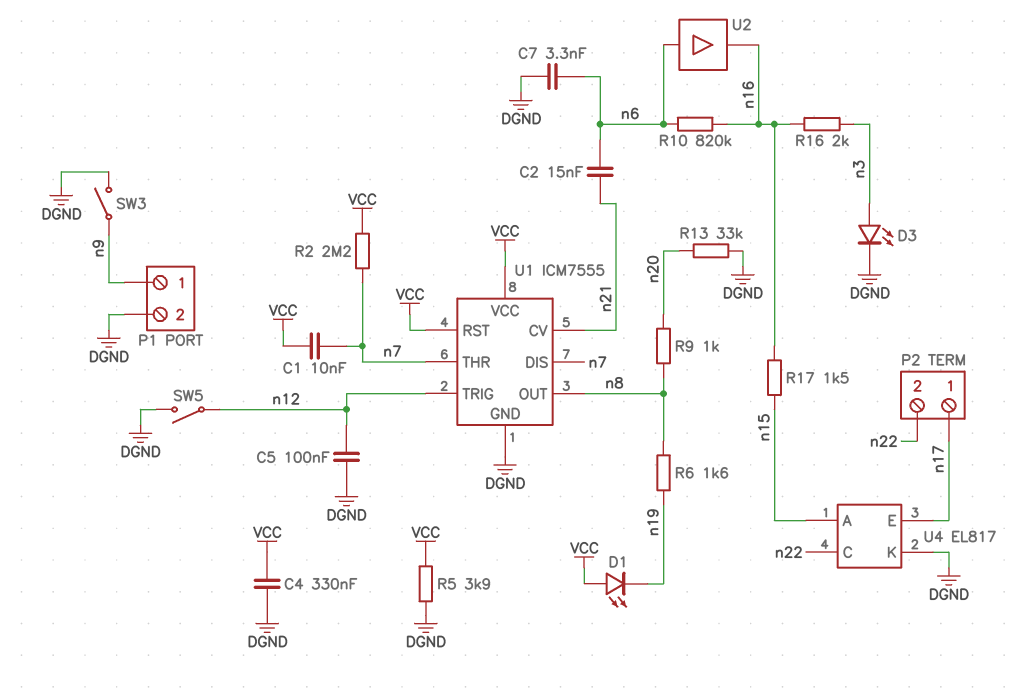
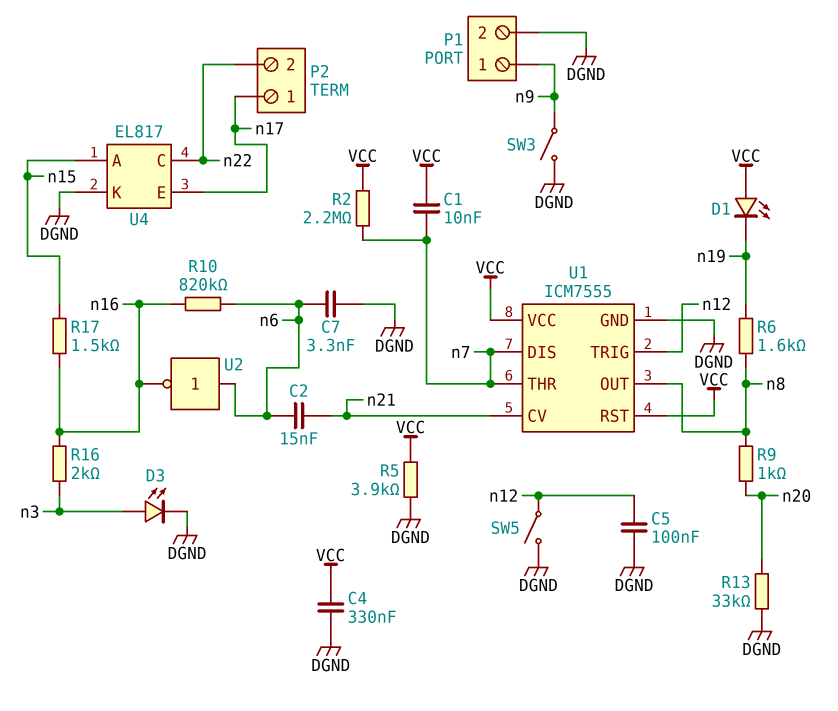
U2: buffer (in n6, out n16) -> NOT (in n6, out n16)

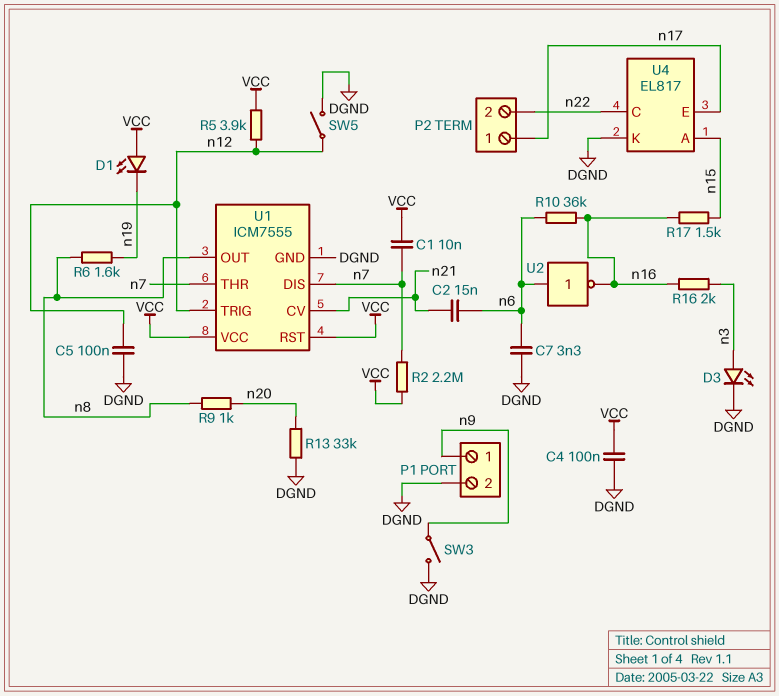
C4: 330nF (DGND, VCC) -> 100nF (DGND, VCC)
R5: 3.9k (DGND, VCC) -> 3.9k (VCC, n12)
R10: 820k (n6, n16) -> 36k (n6, n16)

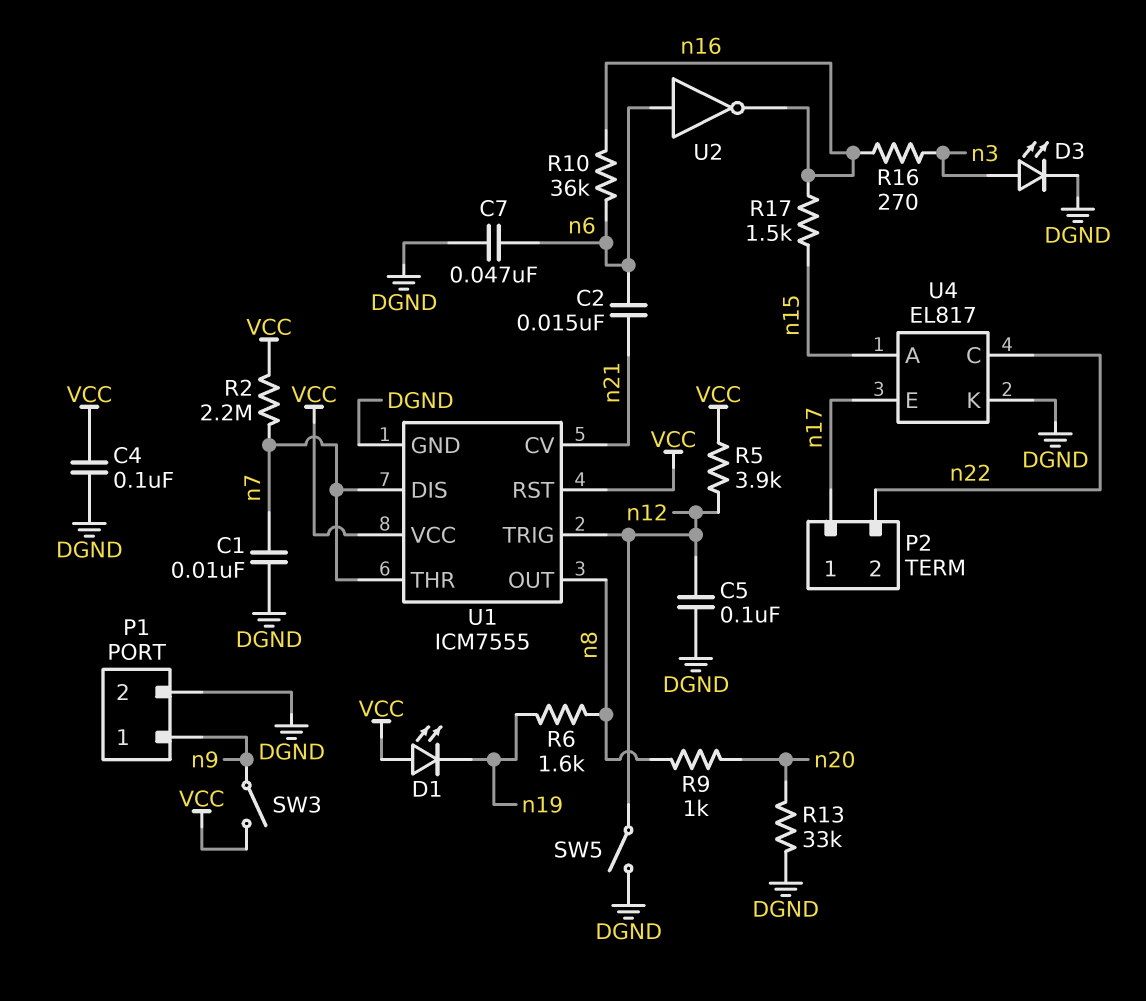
C1: 10nF (VCC, n7) -> 10nF (DGND, n7)
C7: 3.3nF (DGND, n6) -> 47nF (DGND, n6)
R16: 2k (n3, n16) -> 270 (n3, n16)
SW3: switch (DGND, n9) -> switch (VCC, n9)

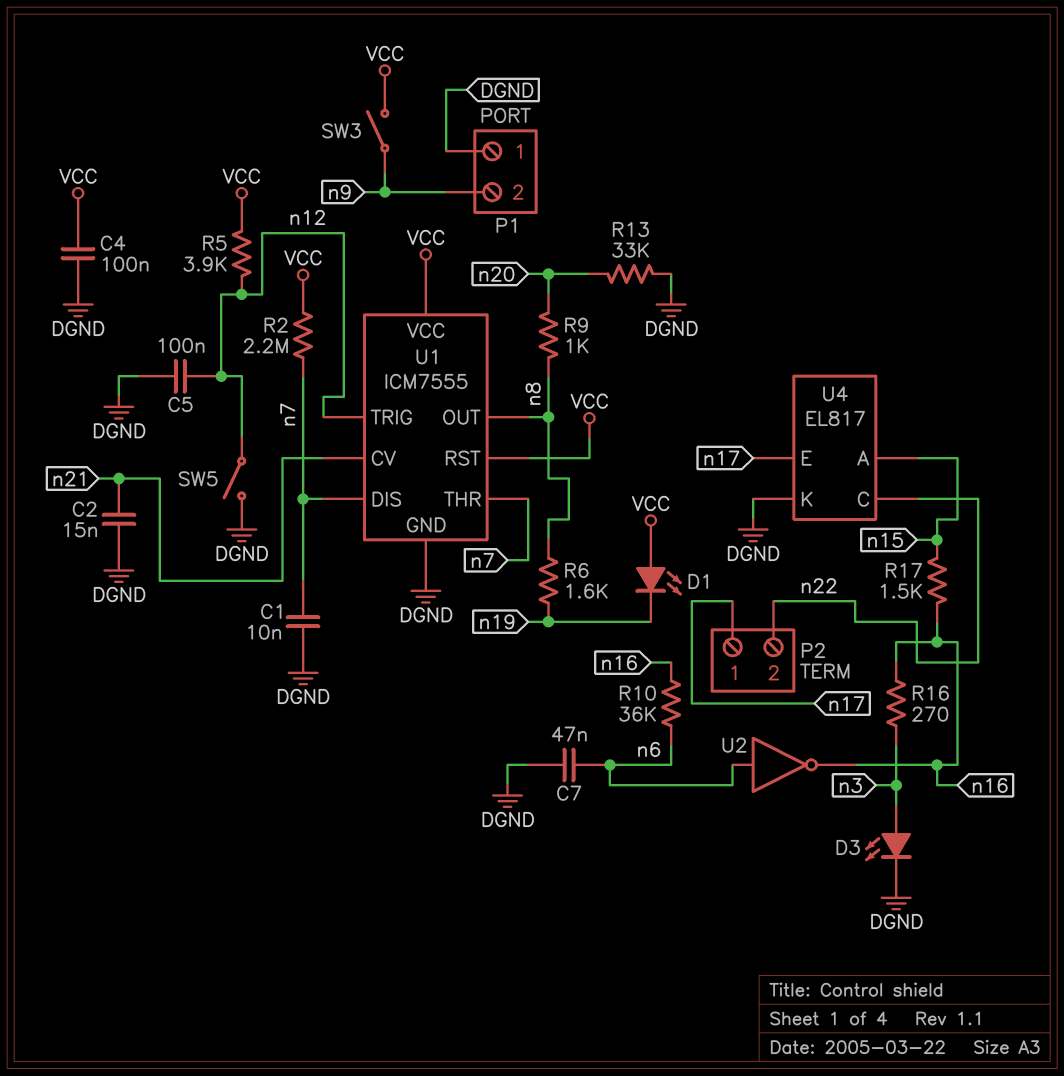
C2: 15nF (n6, n21) -> 15nF (DGND, n21)
P1 pin 1: n9 -> DGND
P1 pin 2: DGND -> n9

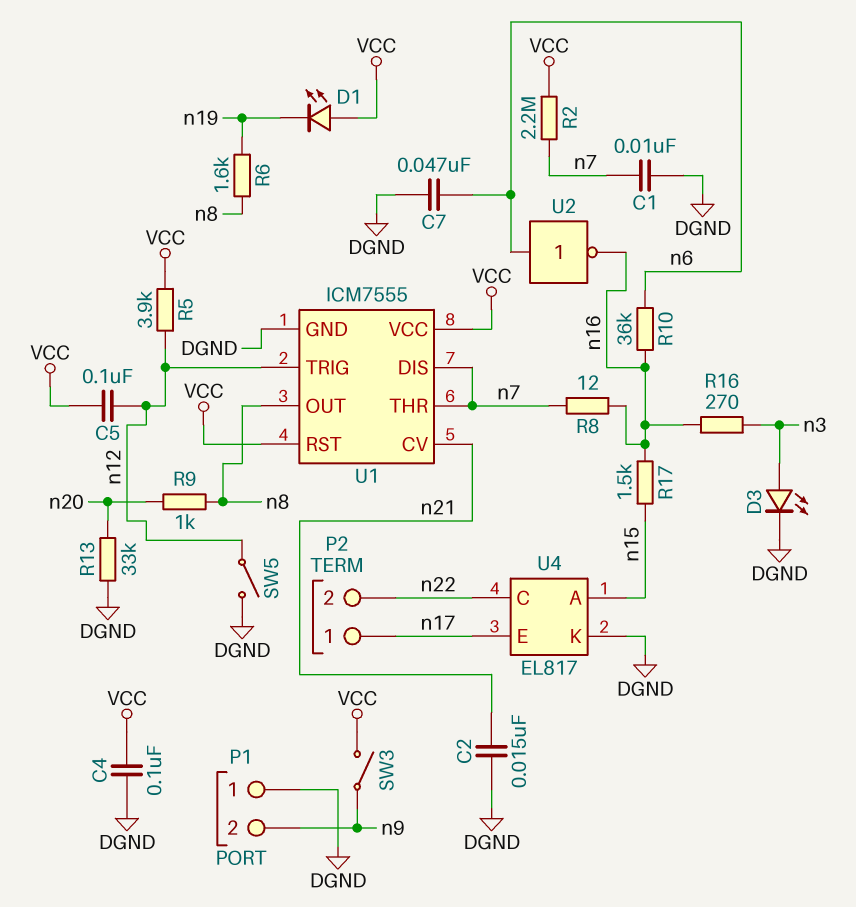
C5: 100nF (DGND, n12) -> 100nF (VCC, n12)
R8: none -> 12 (n7, n16)

